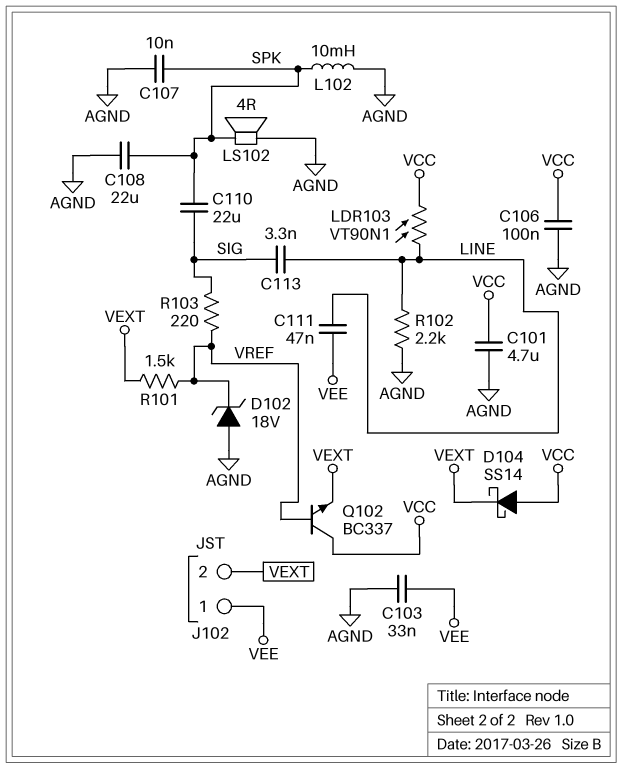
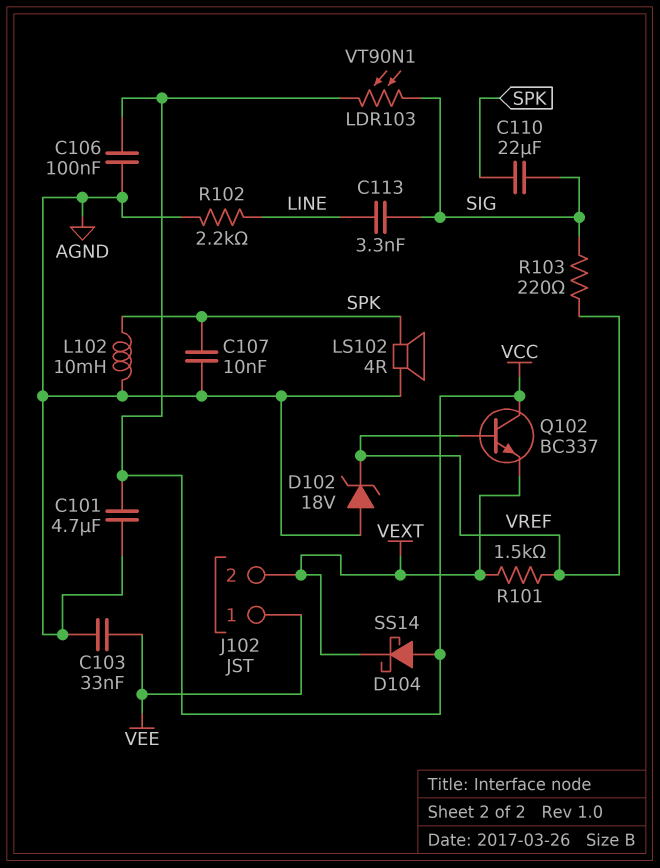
C108: 22uF (AGND, SPK) -> none
C111: 47nF (LINE, VEE) -> none
LDR103: VT90N1 (LINE, VCC) -> VT90N1 (SIG, VCC)

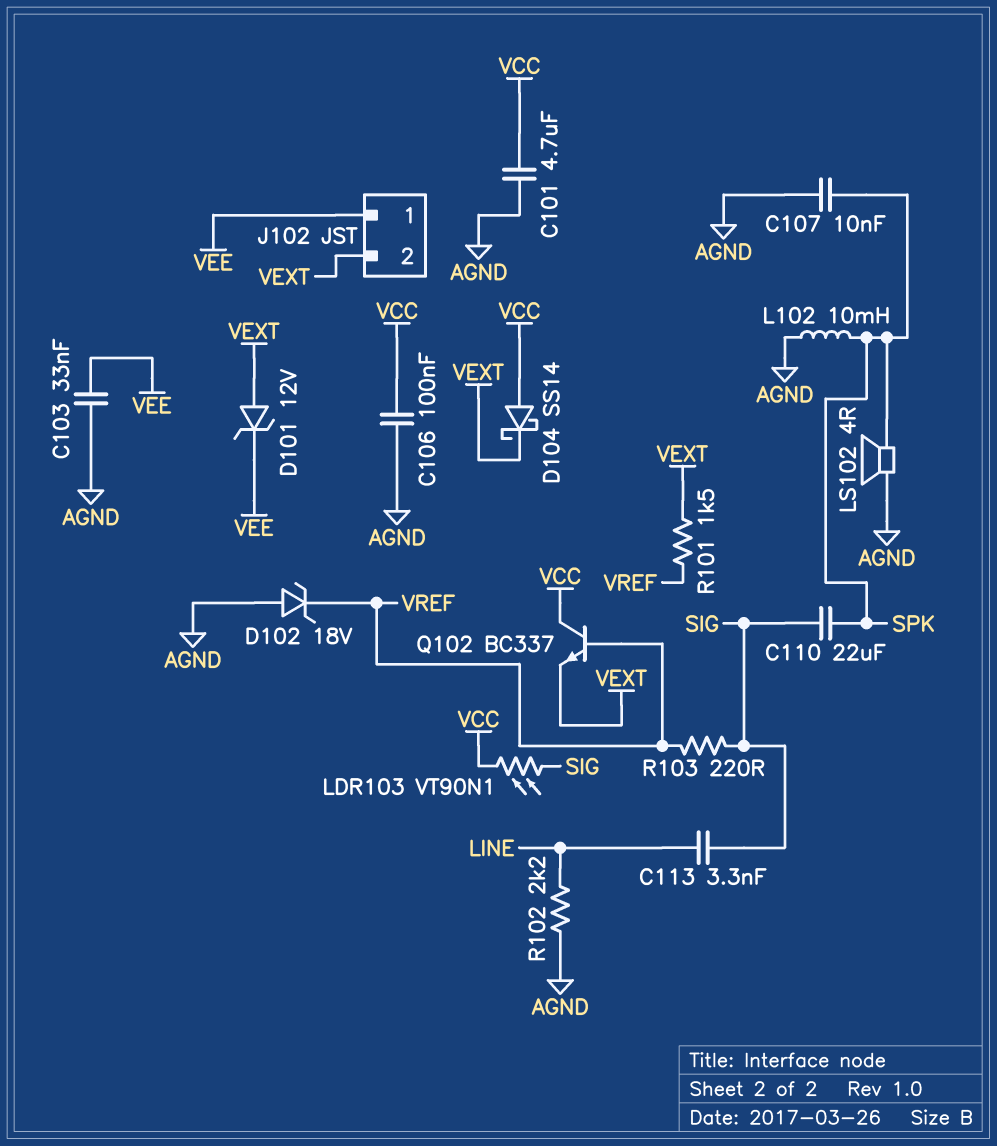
D101: none -> zener 12V (A VEXT, K VEE)

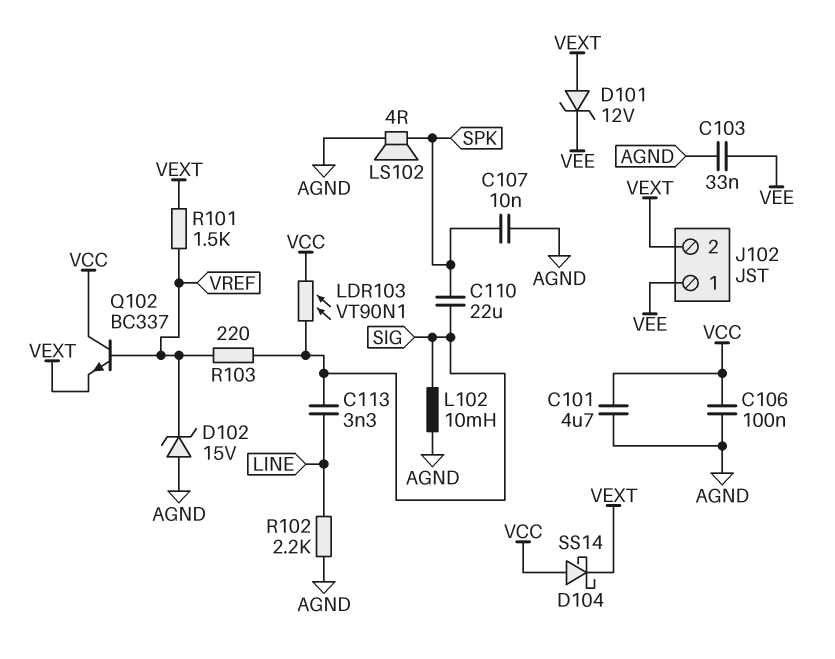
D102: zener 18V (A AGND, K VREF) -> zener 15V (A AGND, K VREF)
L102: 10mH (AGND, SPK) -> 10mH (AGND, SIG)

